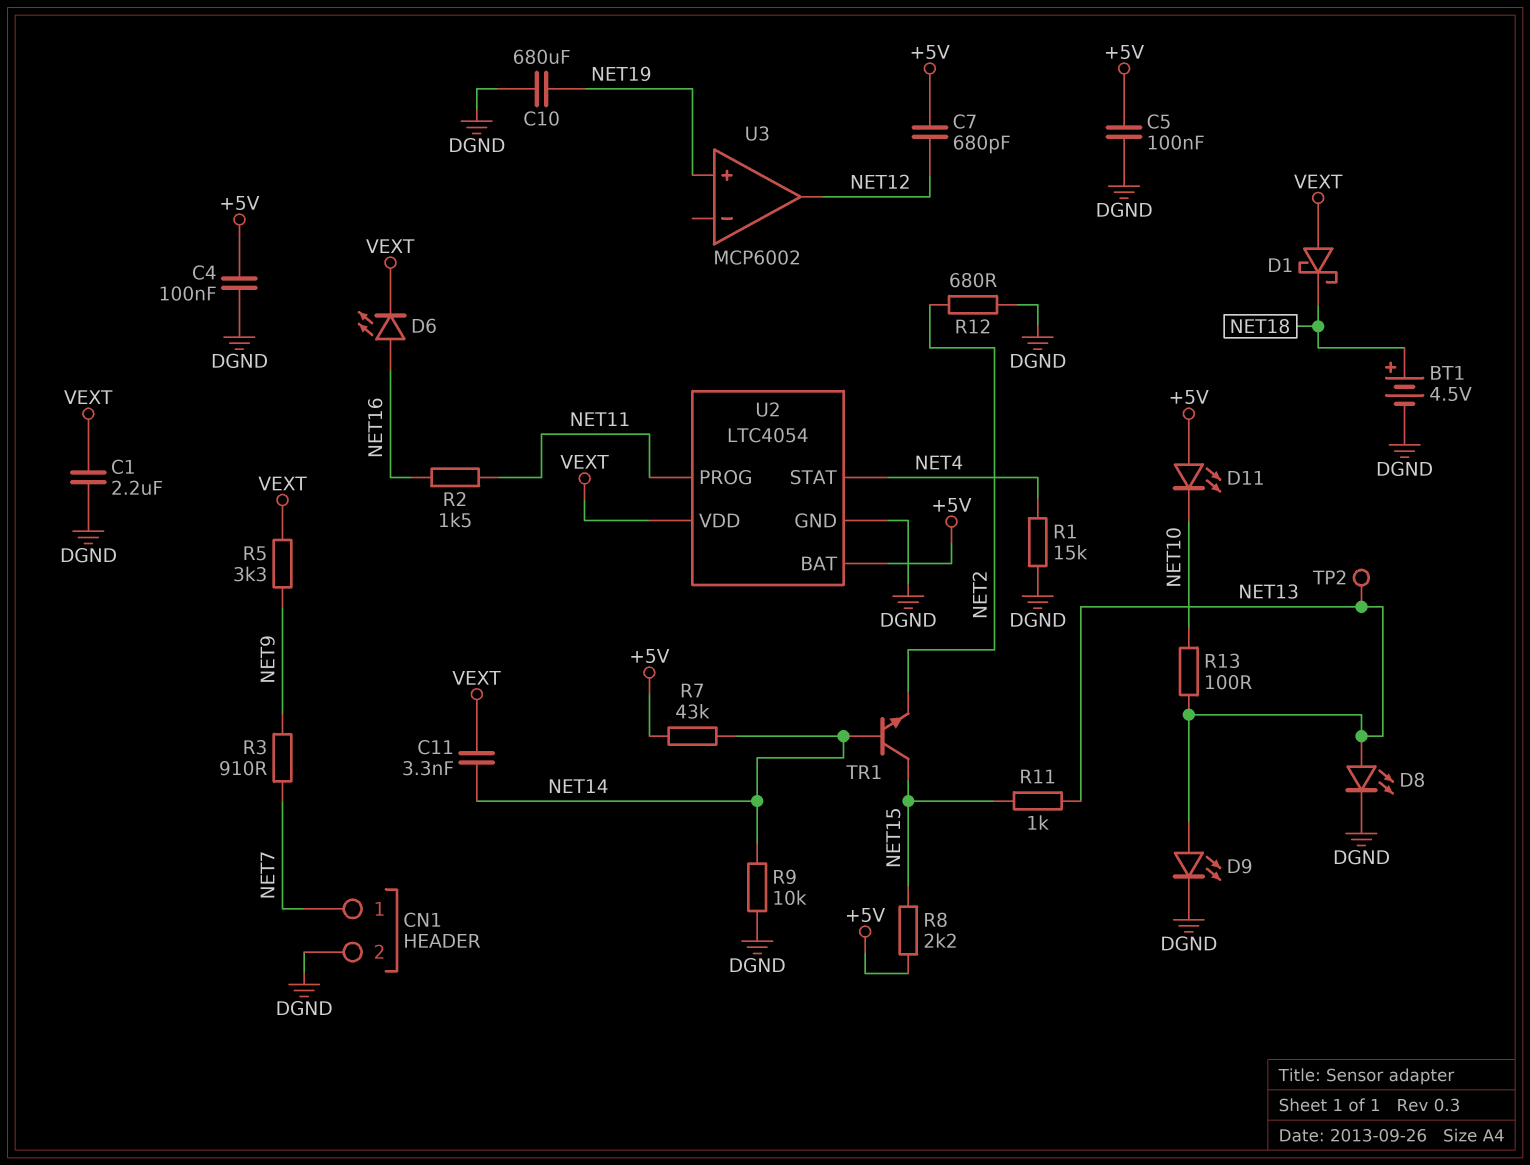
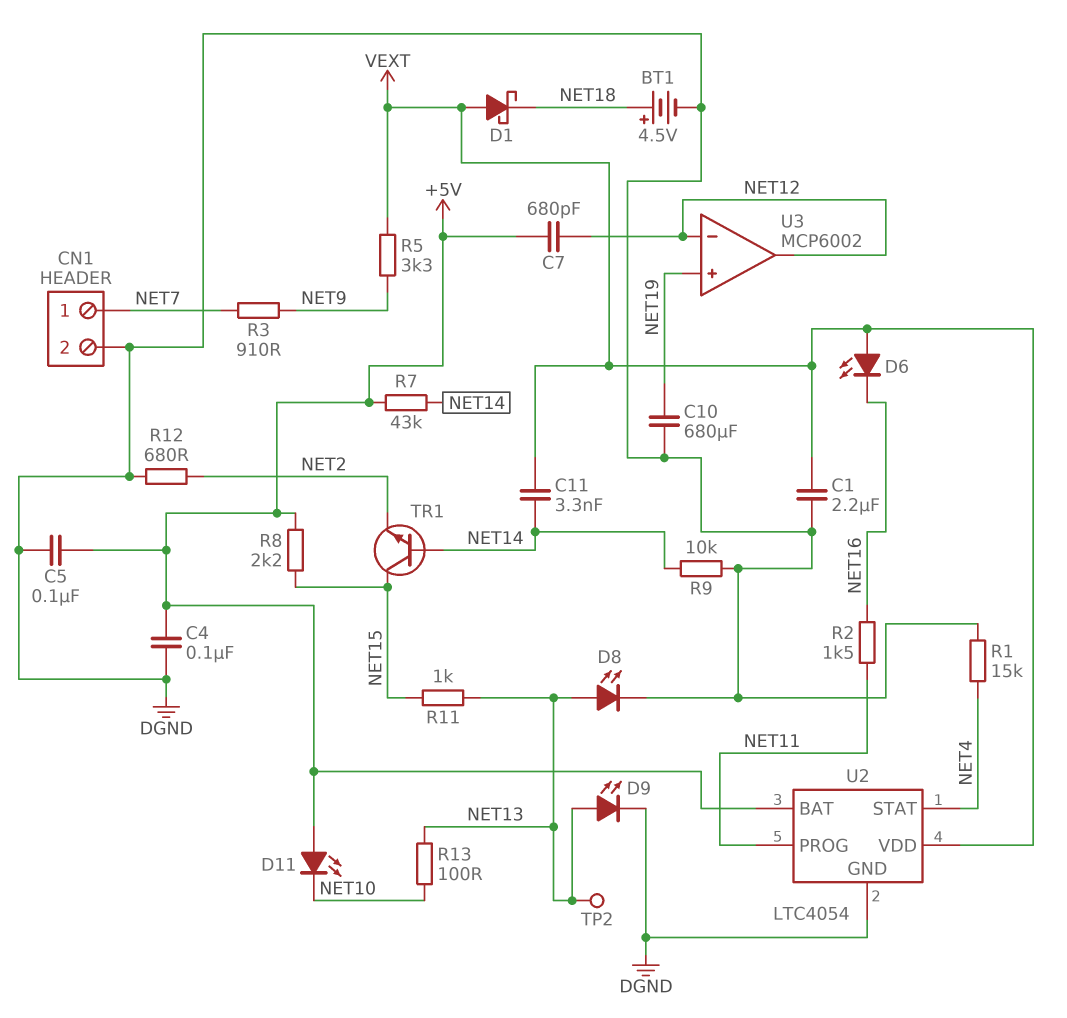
D6: LED (A NET16, K VEXT) -> LED (A VEXT, K NET16)
U3 pin in-: none -> NET12

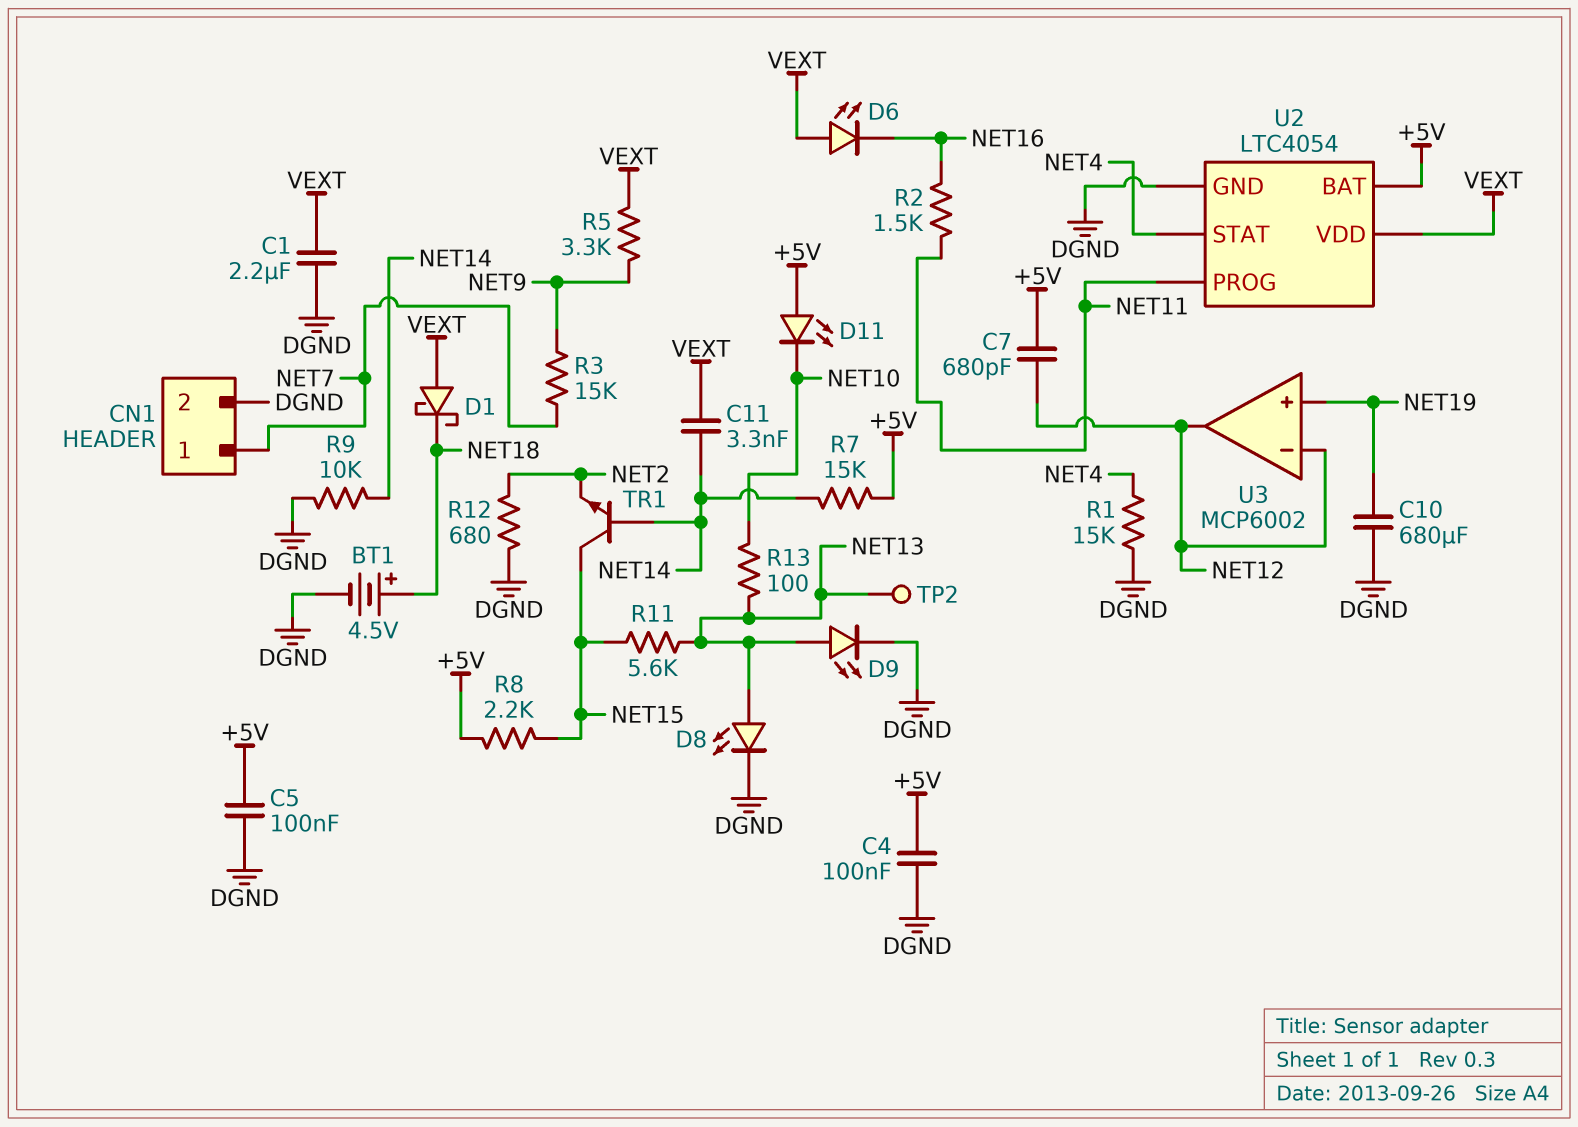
R3: 910 (NET7, NET9) -> 15k (NET7, NET9)
R7: 43k (+5V, NET14) -> 15k (+5V, NET14)
R11: 1k (NET13, NET15) -> 5.6k (NET13, NET15)

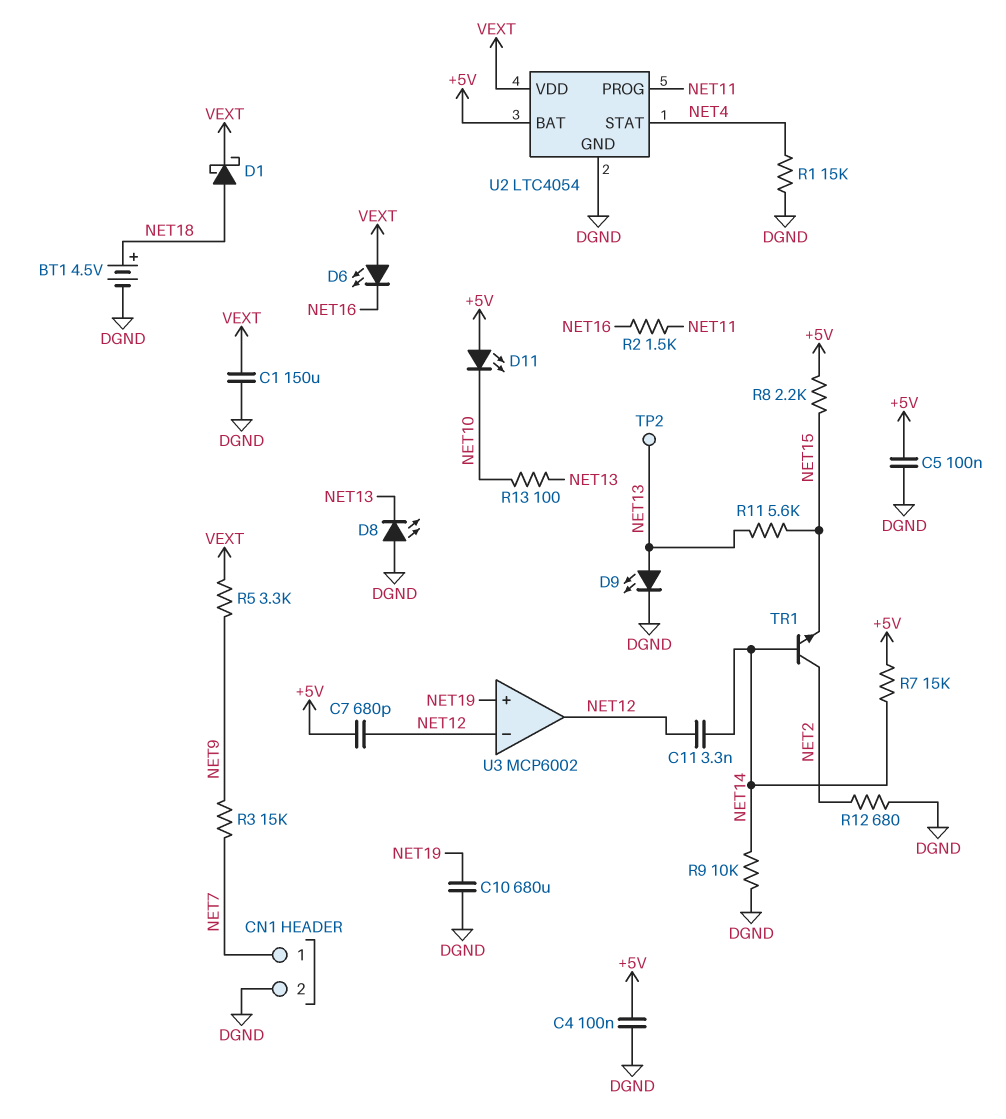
C1: 2.2uF (DGND, VEXT) -> 150uF (DGND, VEXT)
C11: 3.3nF (NET14, VEXT) -> 3.3nF (NET12, NET14)
D1: schottky (A VEXT, K NET18) -> schottky (A NET18, K VEXT)
D8: LED (A NET13, K DGND) -> LED (A DGND, K NET13)
TR1: NPN (B NET14, C NET15, E NET2) -> NPN (B NET14, C NET2, E NET15)

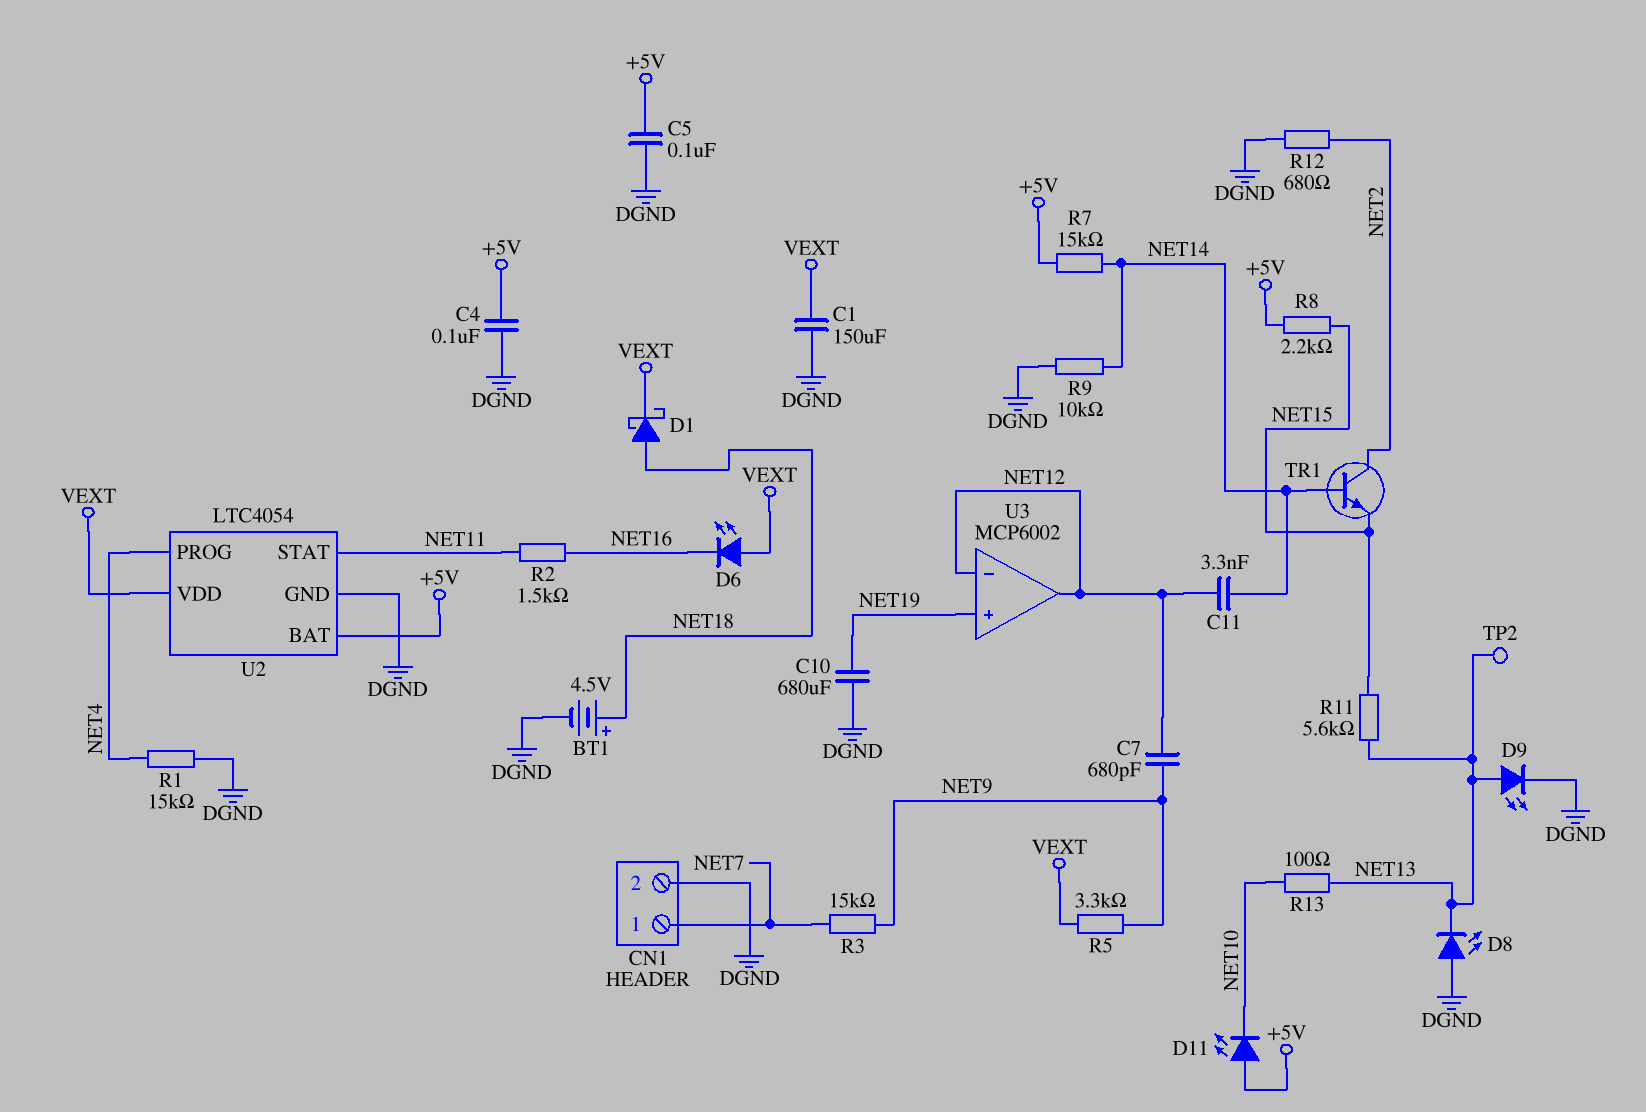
C7: 680pF (+5V, NET12) -> 680pF (NET9, NET12)
U2 pin PROG: NET11 -> NET4
U2 pin STAT: NET4 -> NET11

